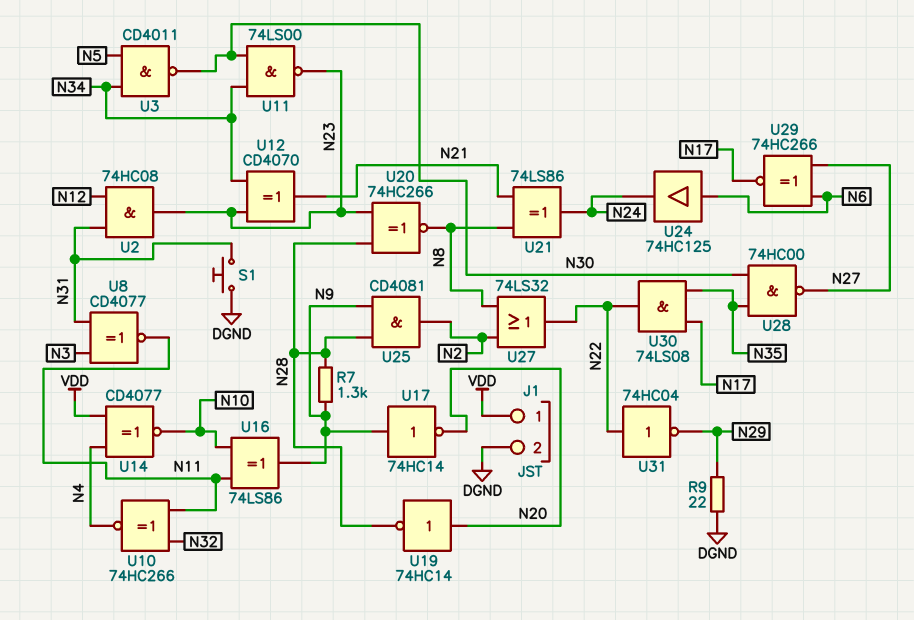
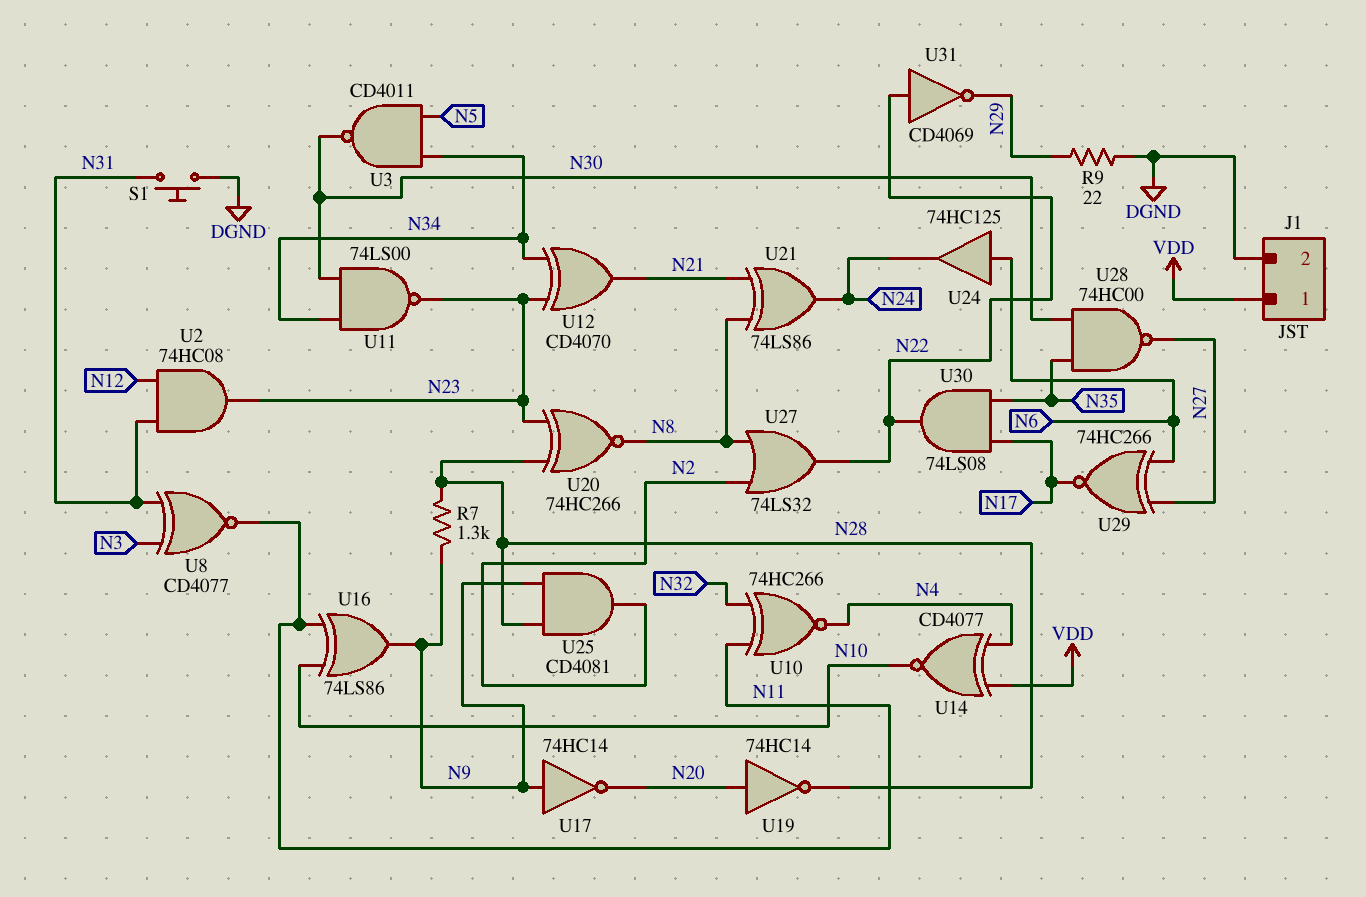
U31: NOT 74HC04 (in N22, out N29) -> NOT CD4069 (in N22, out N29)

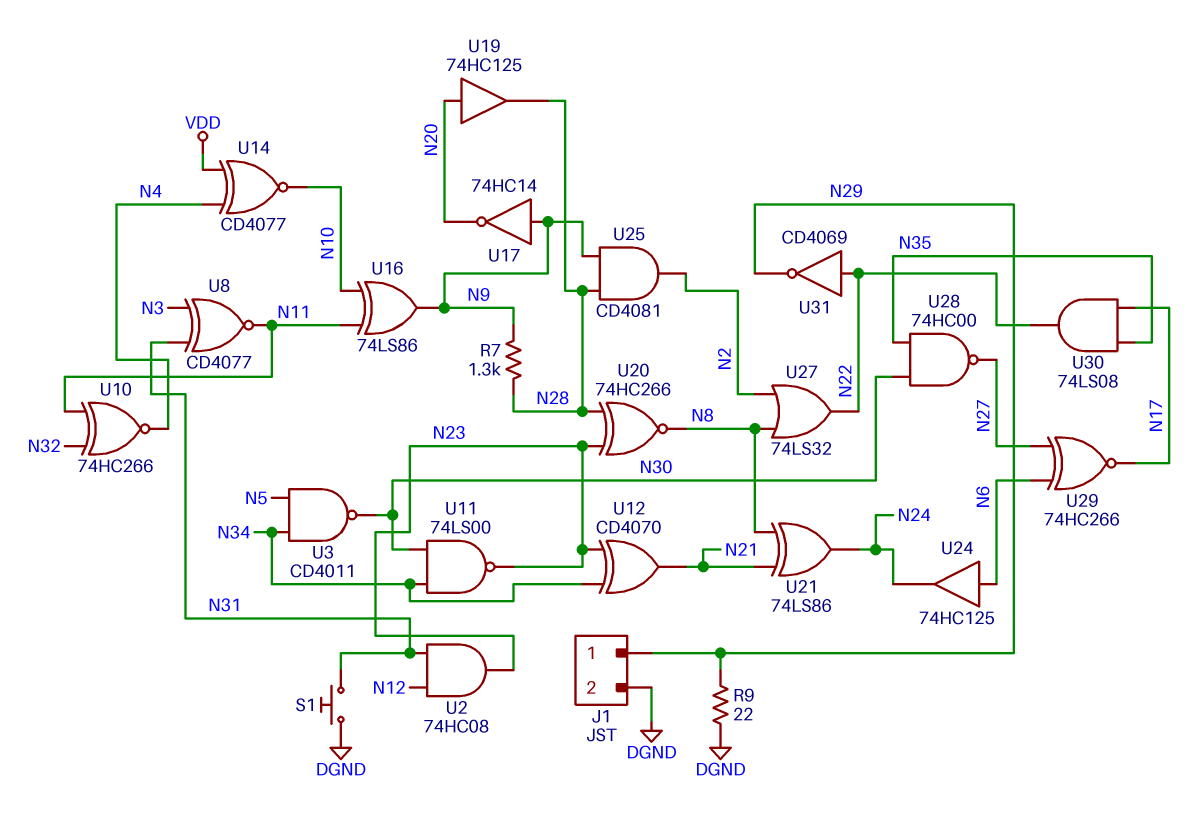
J1 pin 1: VDD -> N29
U19: NOT 74HC14 (in N20, out N28) -> buffer 74HC125 (in N20, out N28)

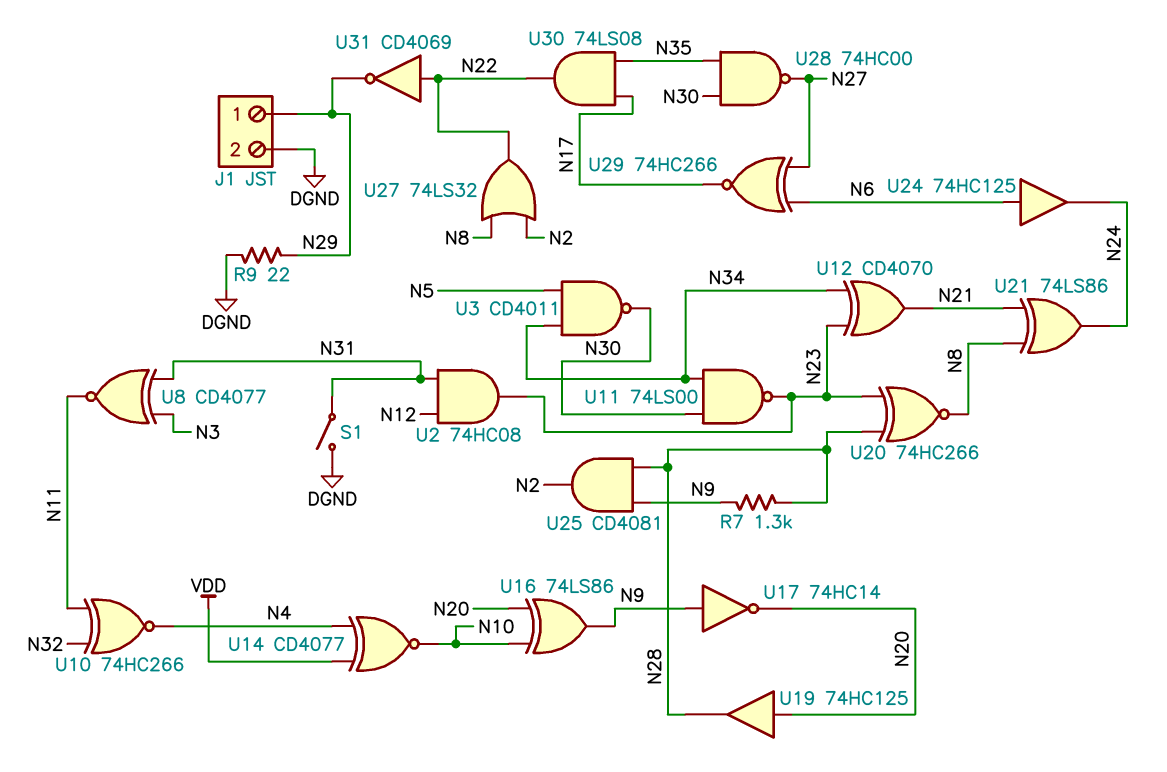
S1: button (DGND, N31) -> switch (DGND, N31)
U16: XOR 74LS86 (in N10, in N11, out N9) -> XOR 74LS86 (in N10, in N20, out N9)

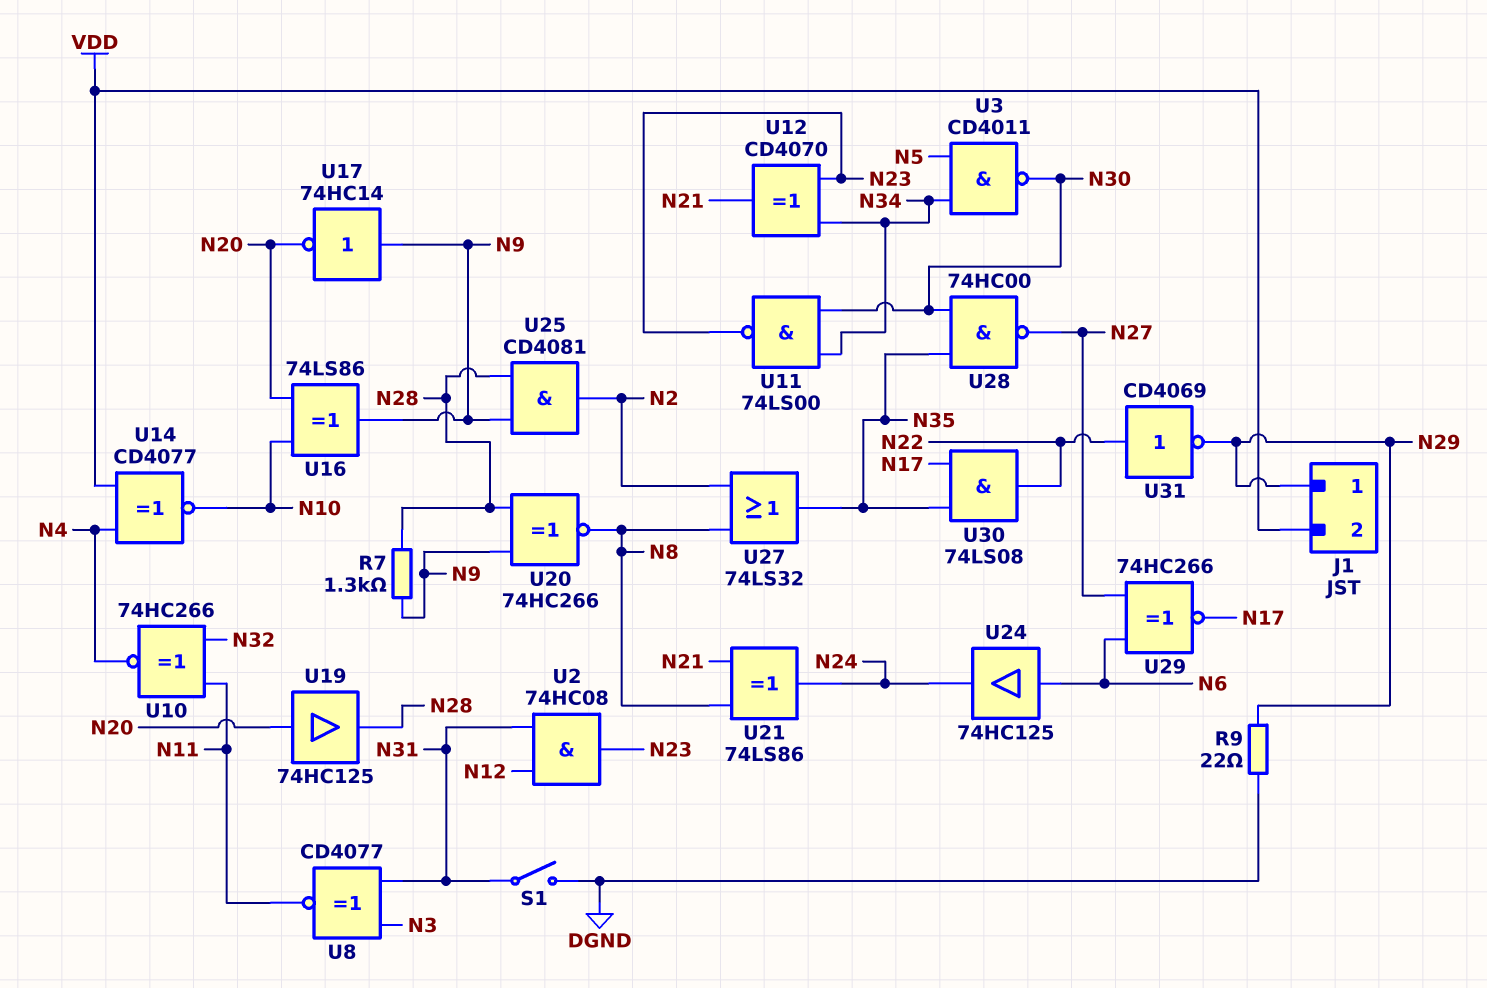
J1 pin 2: DGND -> VDD
U20: XNOR 74HC266 (in N23, in N28, out N8) -> XNOR 74HC266 (in N9, in N28, out N8)
U27: OR 74LS32 (in N2, in N8, out N22) -> OR 74LS32 (in N2, in N8, out N35)

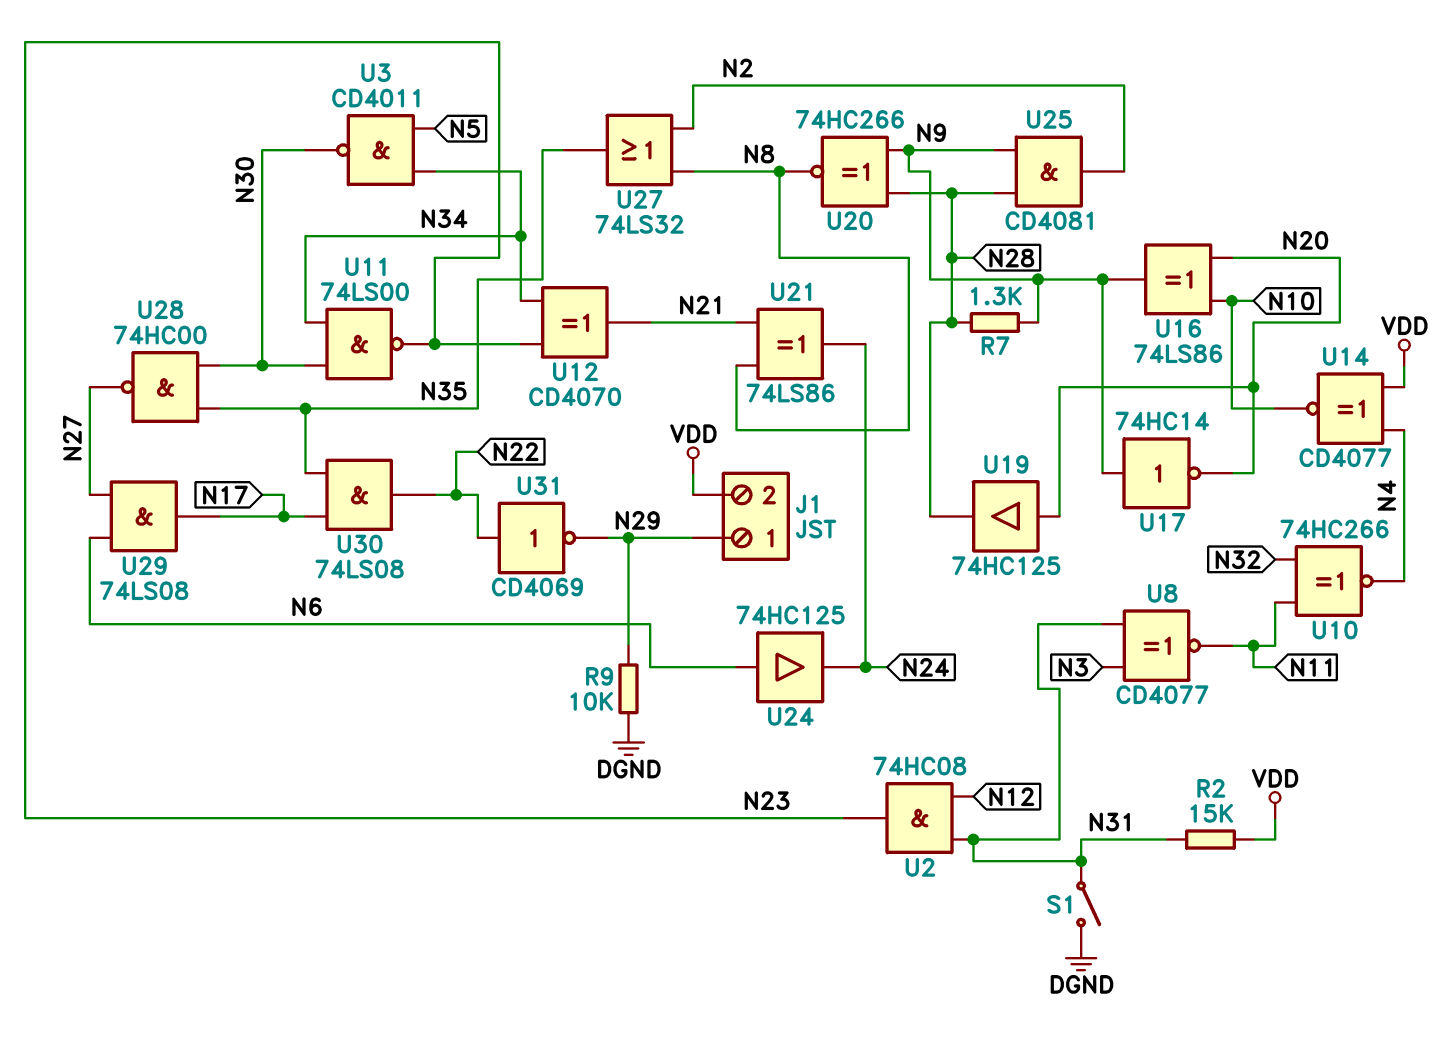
R2: none -> 15k (N31, VDD)
R9: 22 (DGND, N29) -> 10k (DGND, N29)
U29: XNOR 74HC266 (in N6, in N27, out N17) -> AND 74LS08 (in N6, in N27, out N17)

